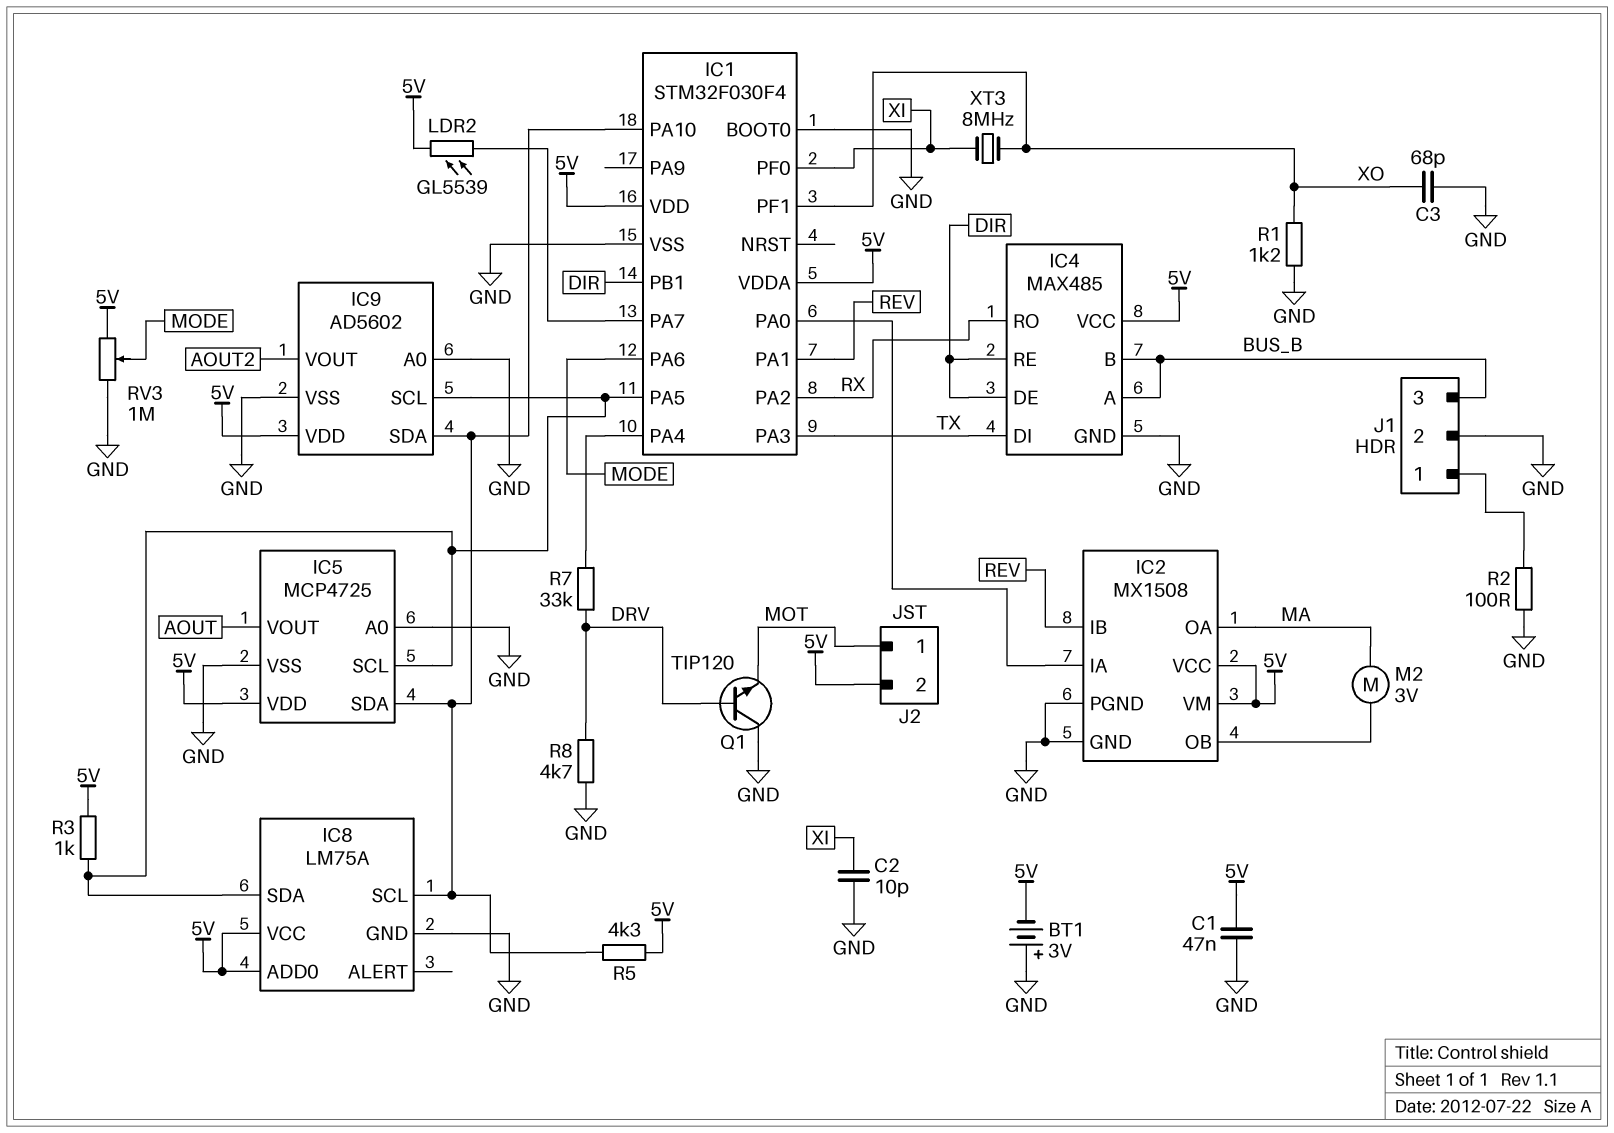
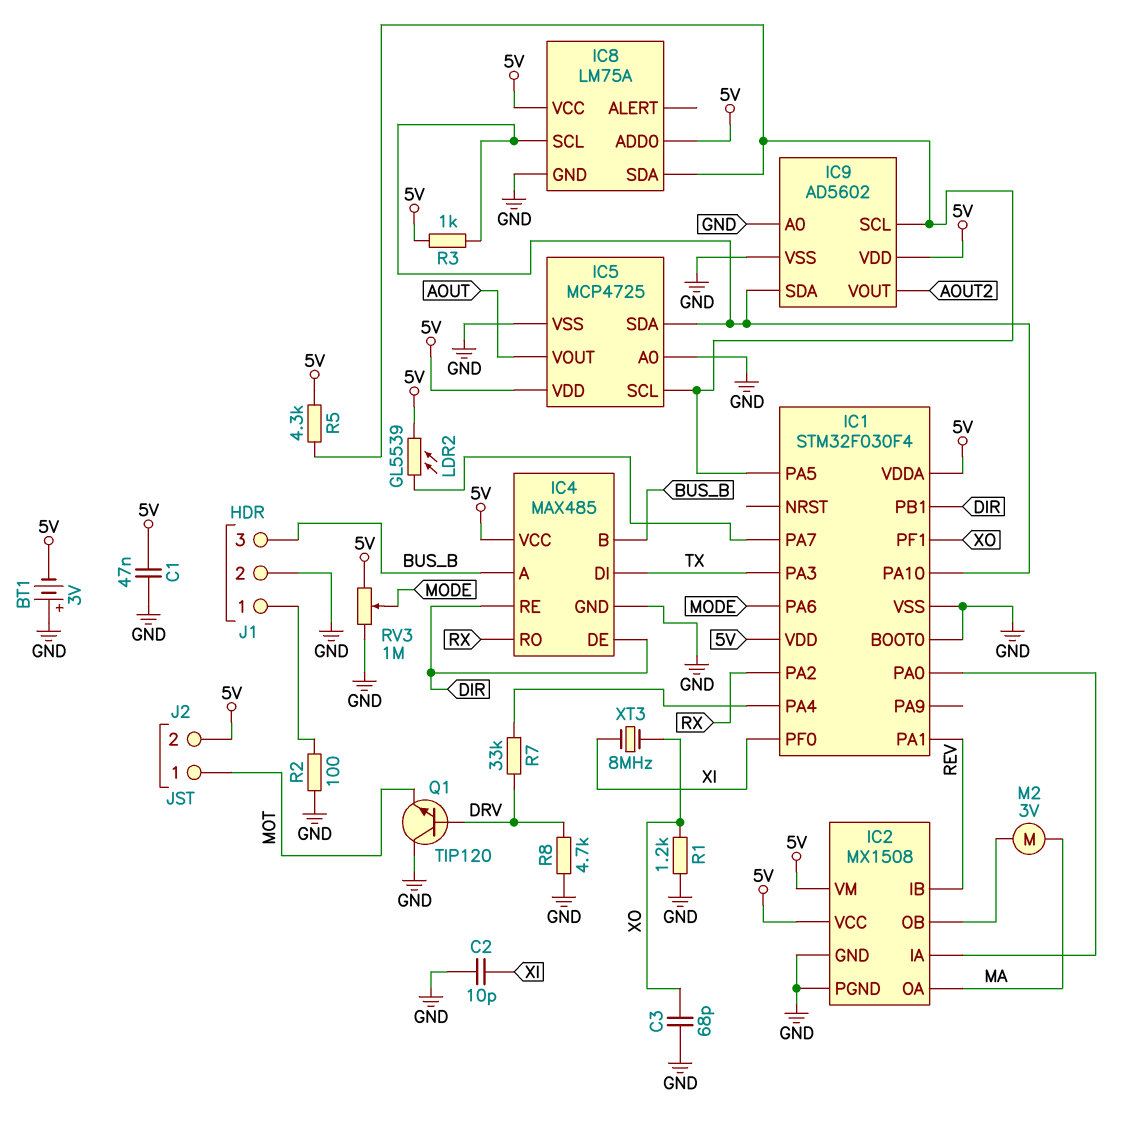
R3: 1k (5V, IC1/PA5) -> 1k (5V, IC1/PA10)
R5: 4.3k (5V, IC1/PA10) -> 4.3k (5V, IC1/PA5)

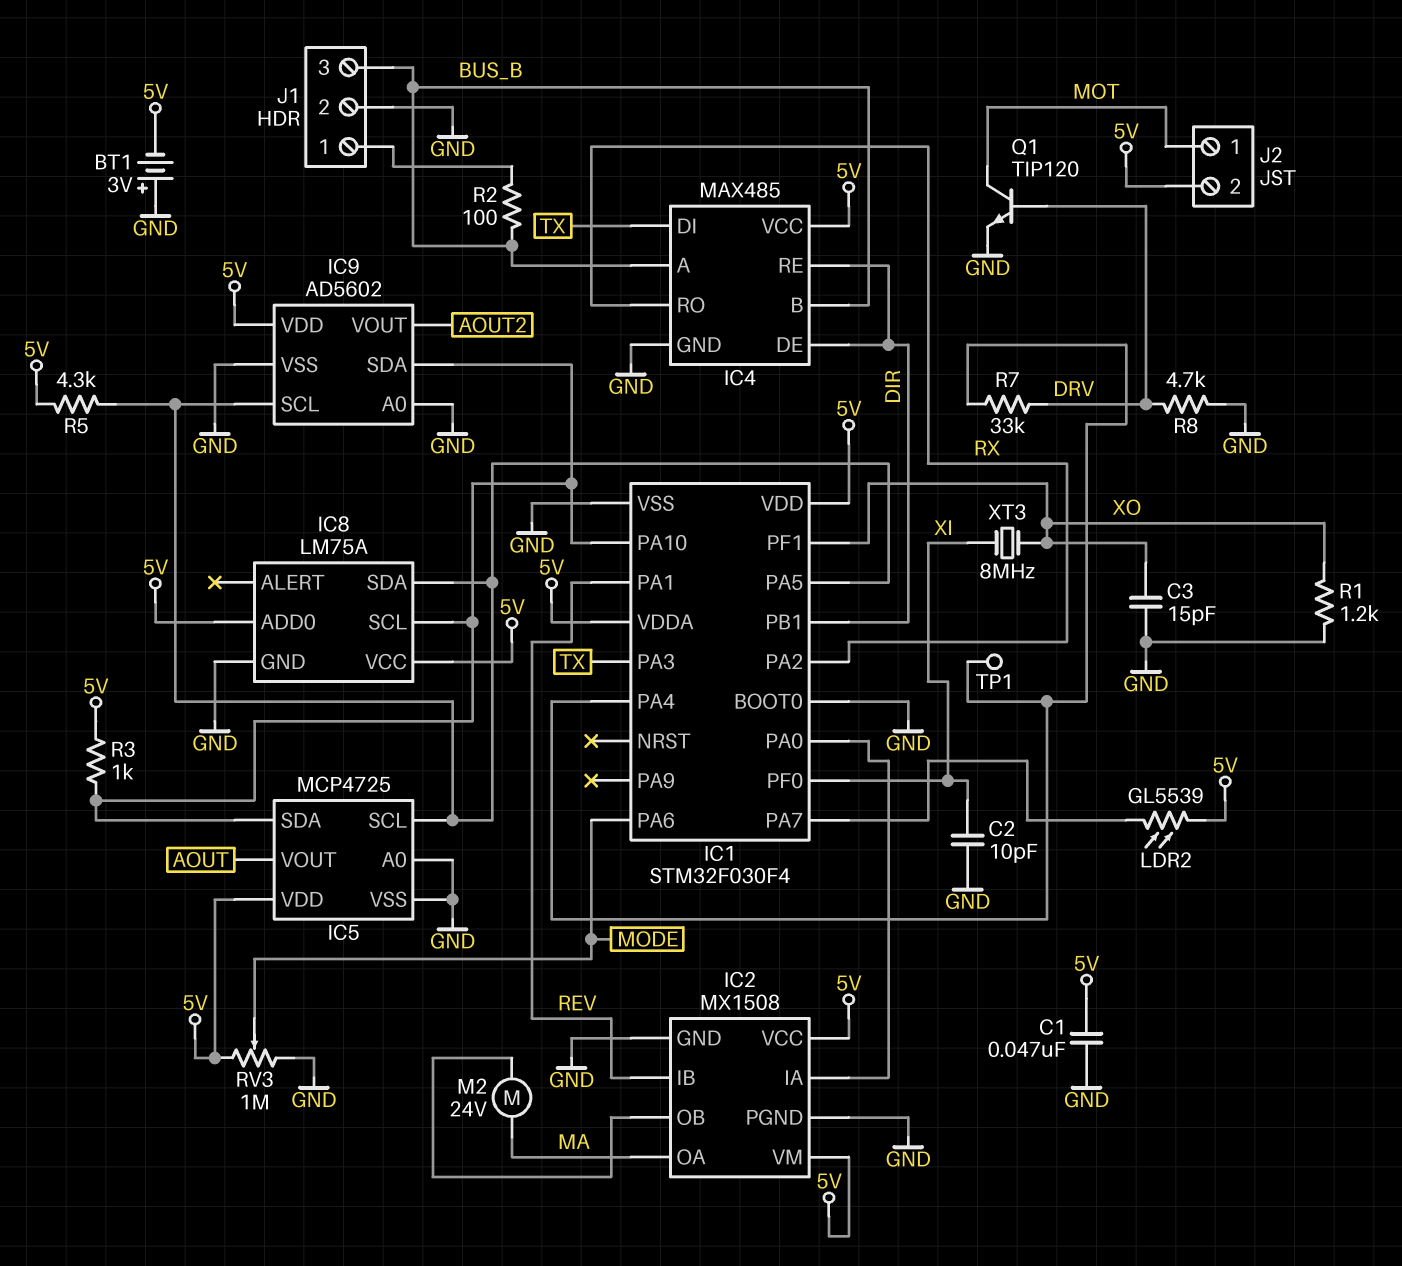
C3: 68pF (GND, XO) -> 15pF (GND, XO)
M2: motor 3V (IC2/OB, MA) -> motor 24V (IC2/OB, MA)
Q1: NPN TIP120 (B DRV, C GND, E MOT) -> NPN TIP120 (B DRV, C MOT, E GND)
R2: 100 (GND, J1/1) -> 100 (BUS_B, J1/1)
TP1: none -> test point (IC1/PA4)

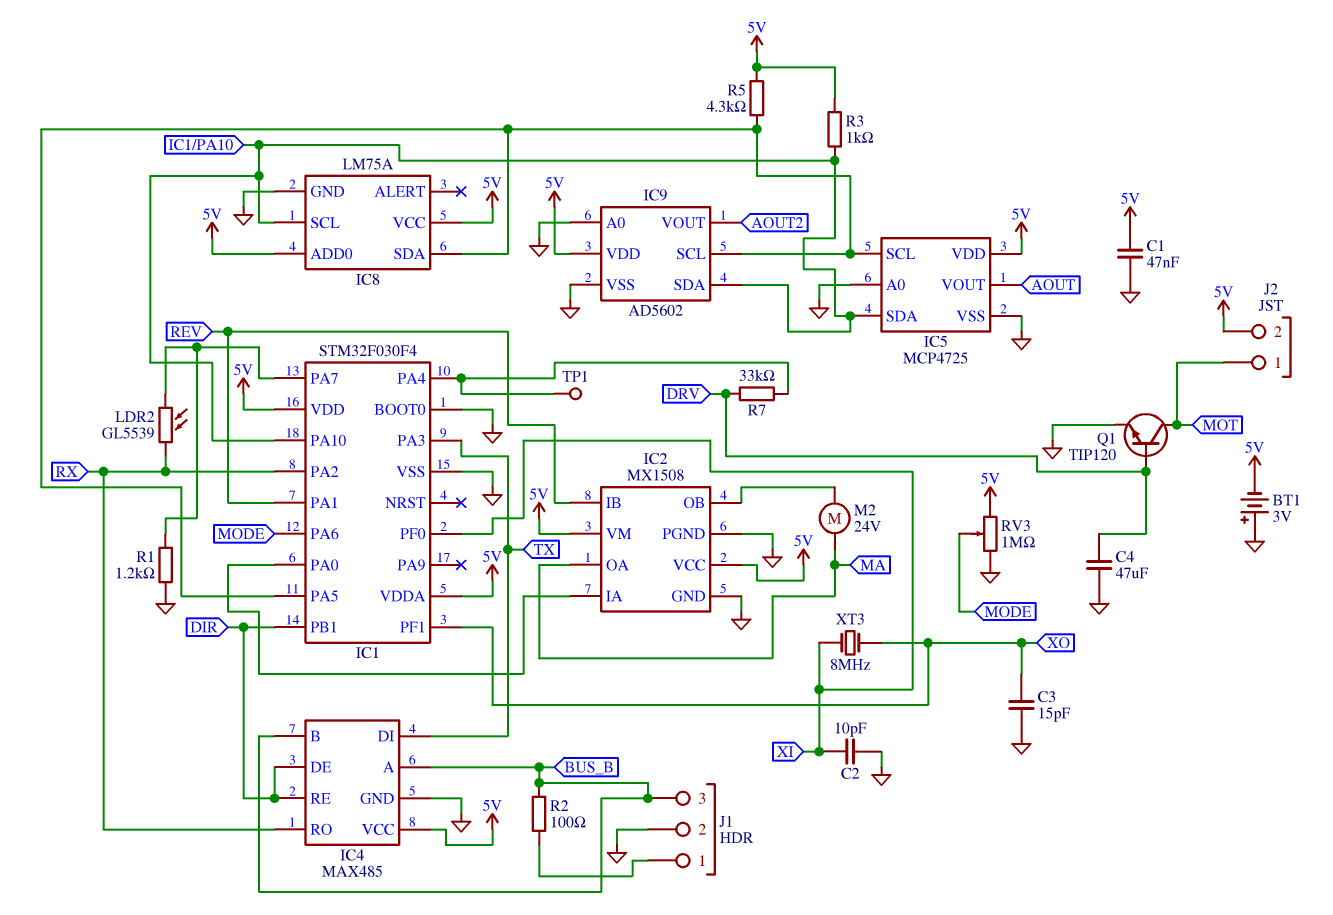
C4: none -> 47uF (DRV, GND)
LDR2: GL5539 (5V, IC1/PA7) -> GL5539 (IC1/PA7, RX)
R1: 1.2k (GND, XO) -> 1.2k (GND, IC1/PA7)
R8: 4.7k (DRV, GND) -> none

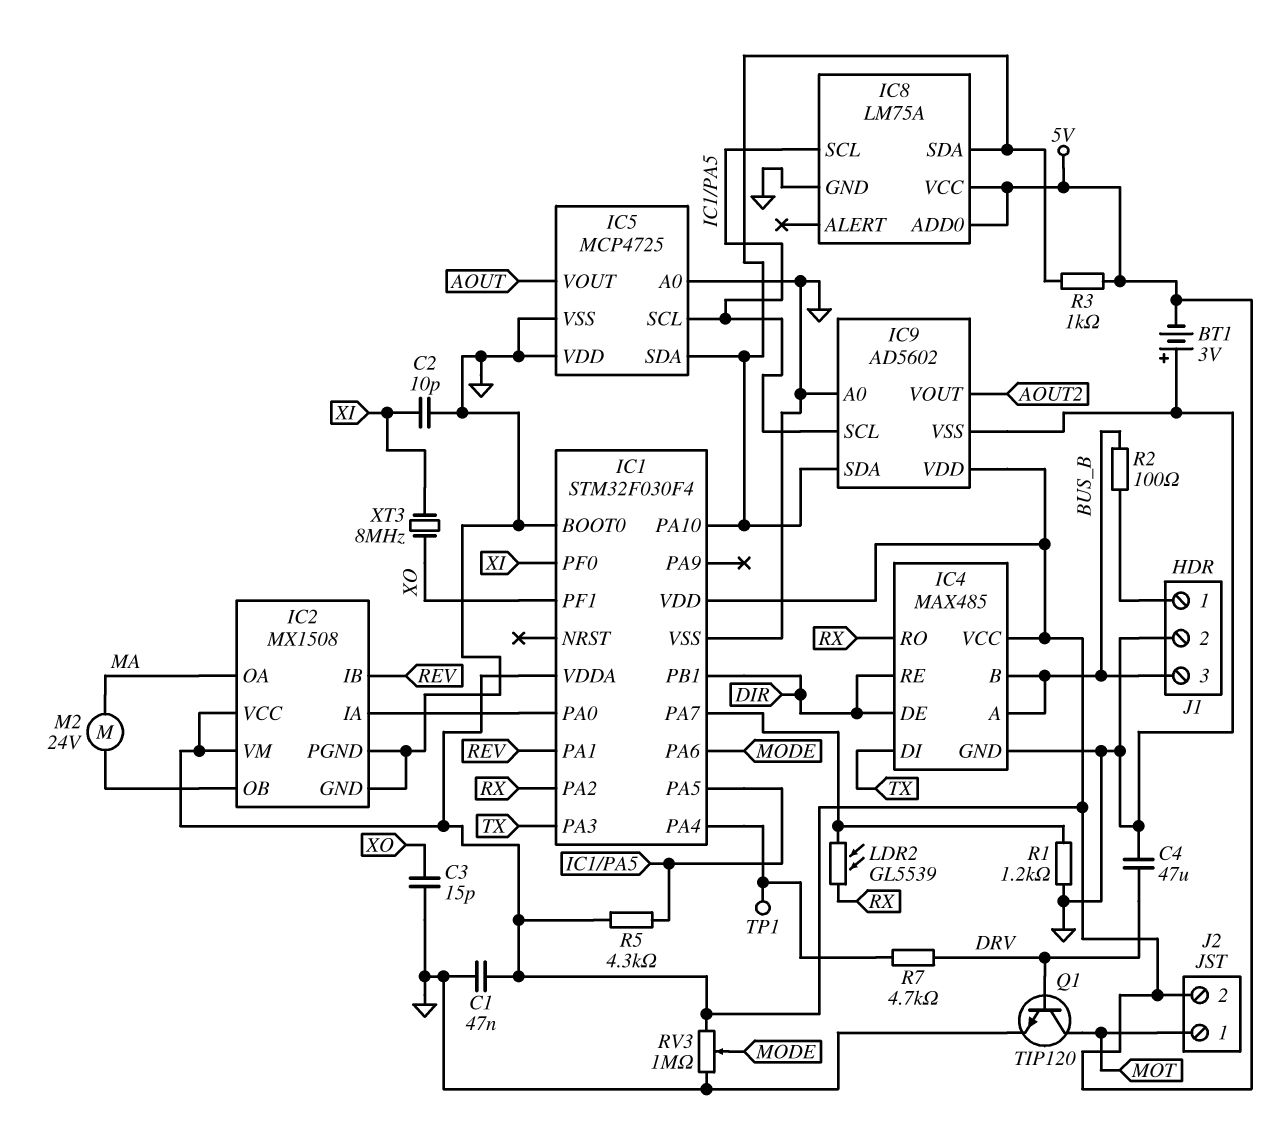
IC5 pin VDD: 5V -> GND
IC8 pin SCL: IC1/PA10 -> IC1/PA5
IC8 pin SDA: IC1/PA5 -> IC1/PA10
R7: 33k (DRV, IC1/PA4) -> 4.7k (DRV, IC1/PA4)

